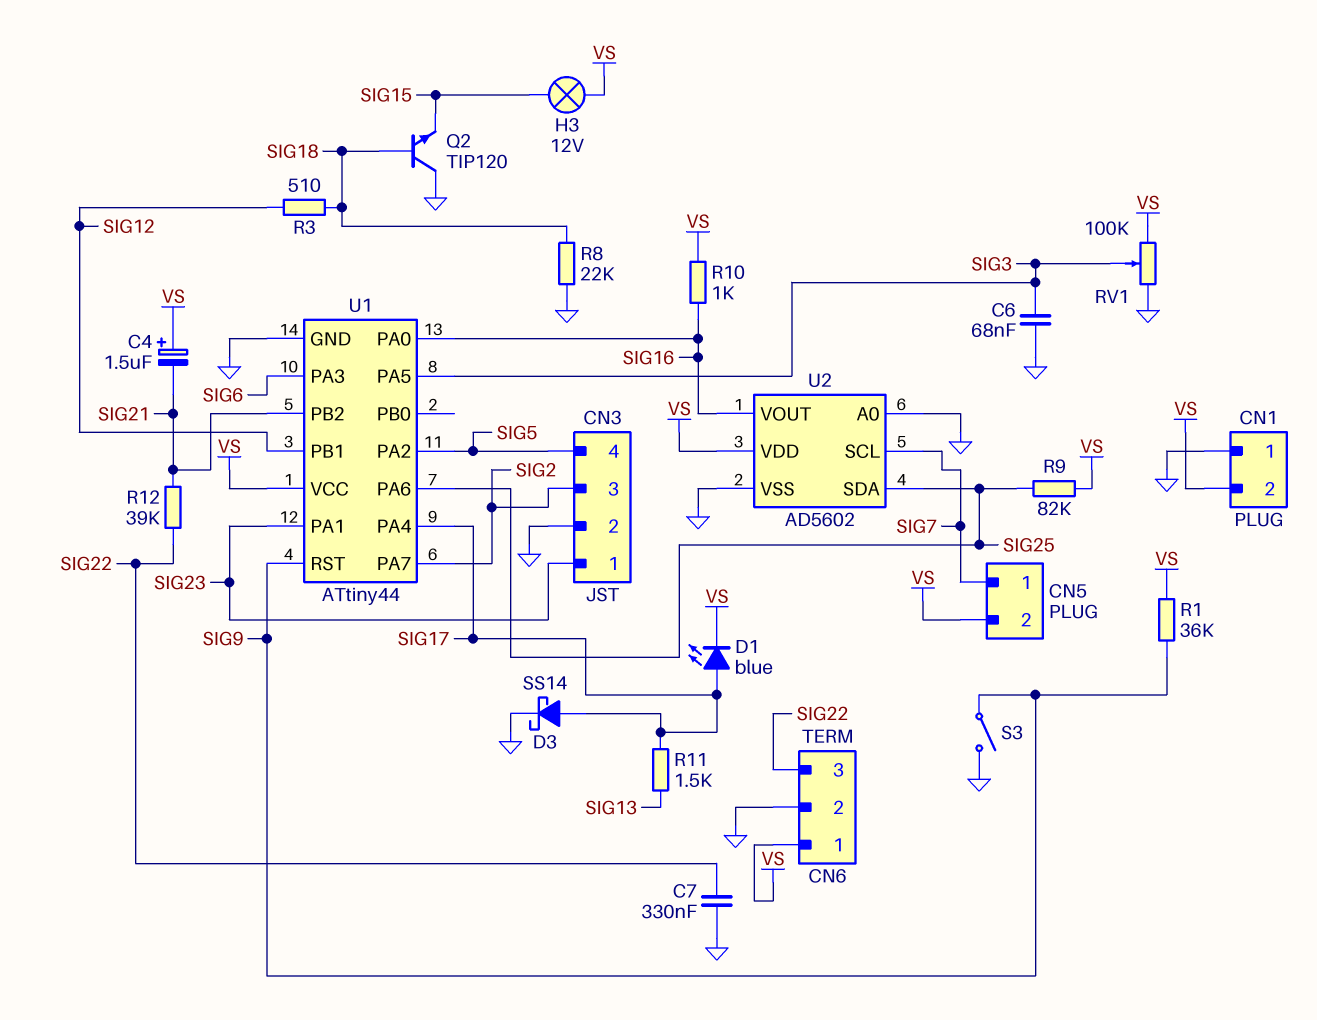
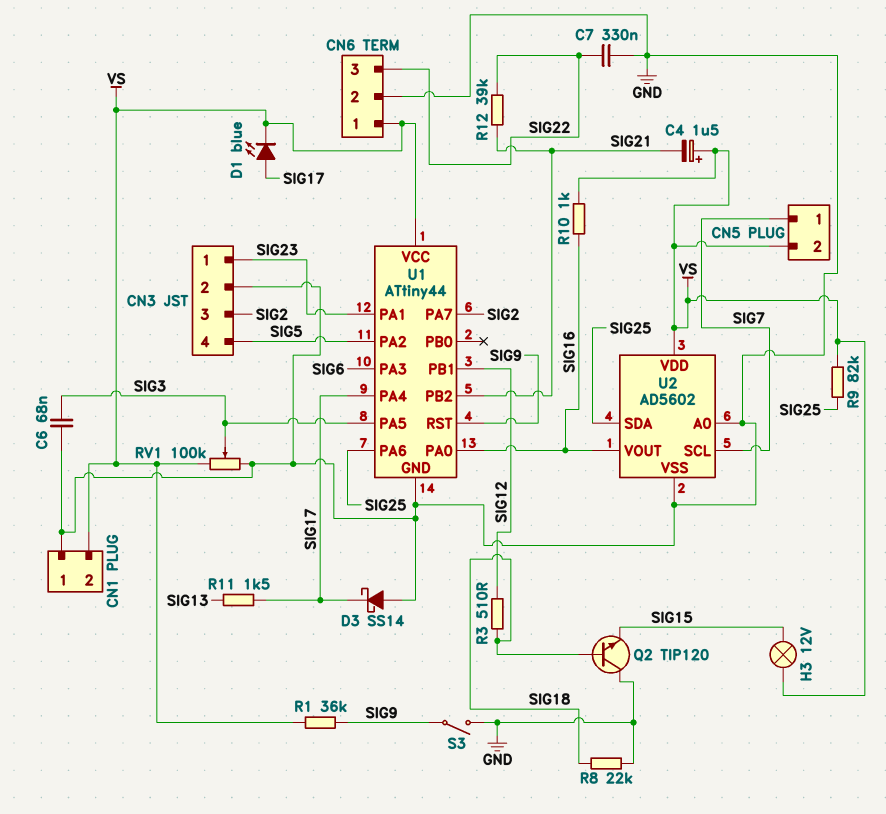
D3: schottky SS14 (A SIG17, K GND) -> schottky SS14 (A GND, K SIG17)

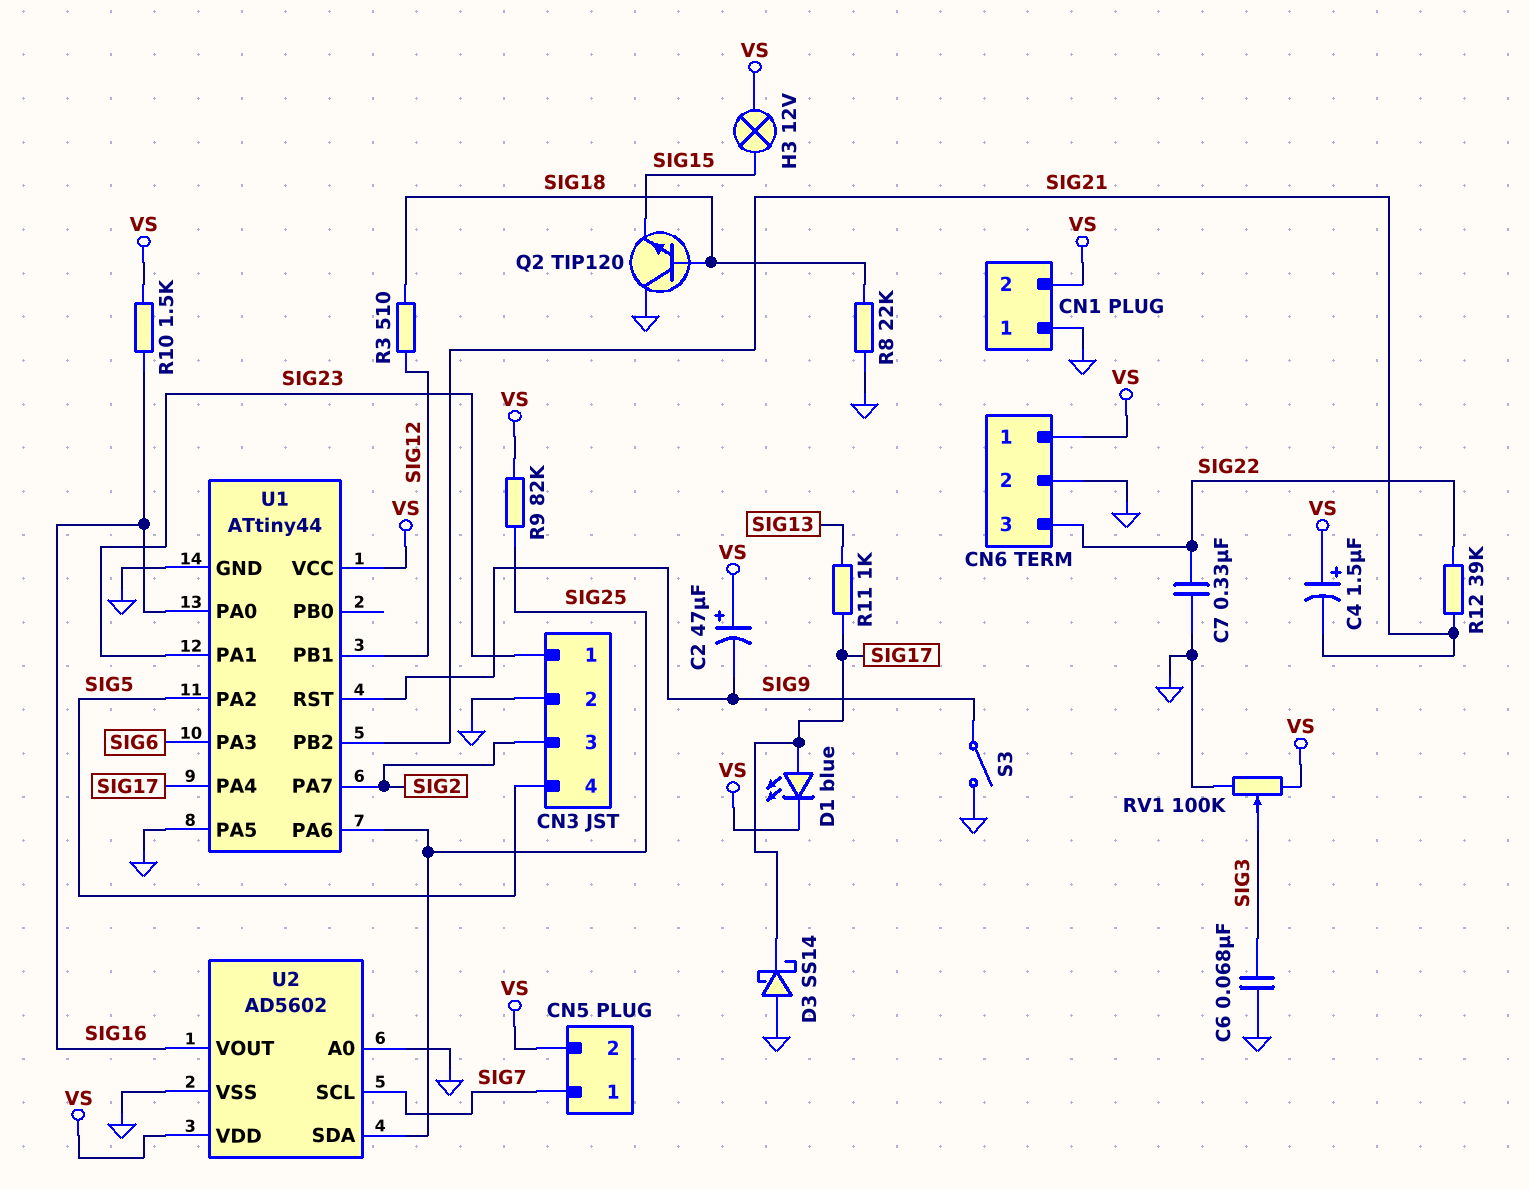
C2: none -> 47uF (plus VS, minus SIG9)
R1: 36k (SIG9, VS) -> none
R10: 1k (SIG16, VS) -> 1.5k (SIG16, VS)
R11: 1.5k (SIG13, SIG17) -> 1k (SIG13, SIG17)
U1 pin PA5: SIG3 -> GND

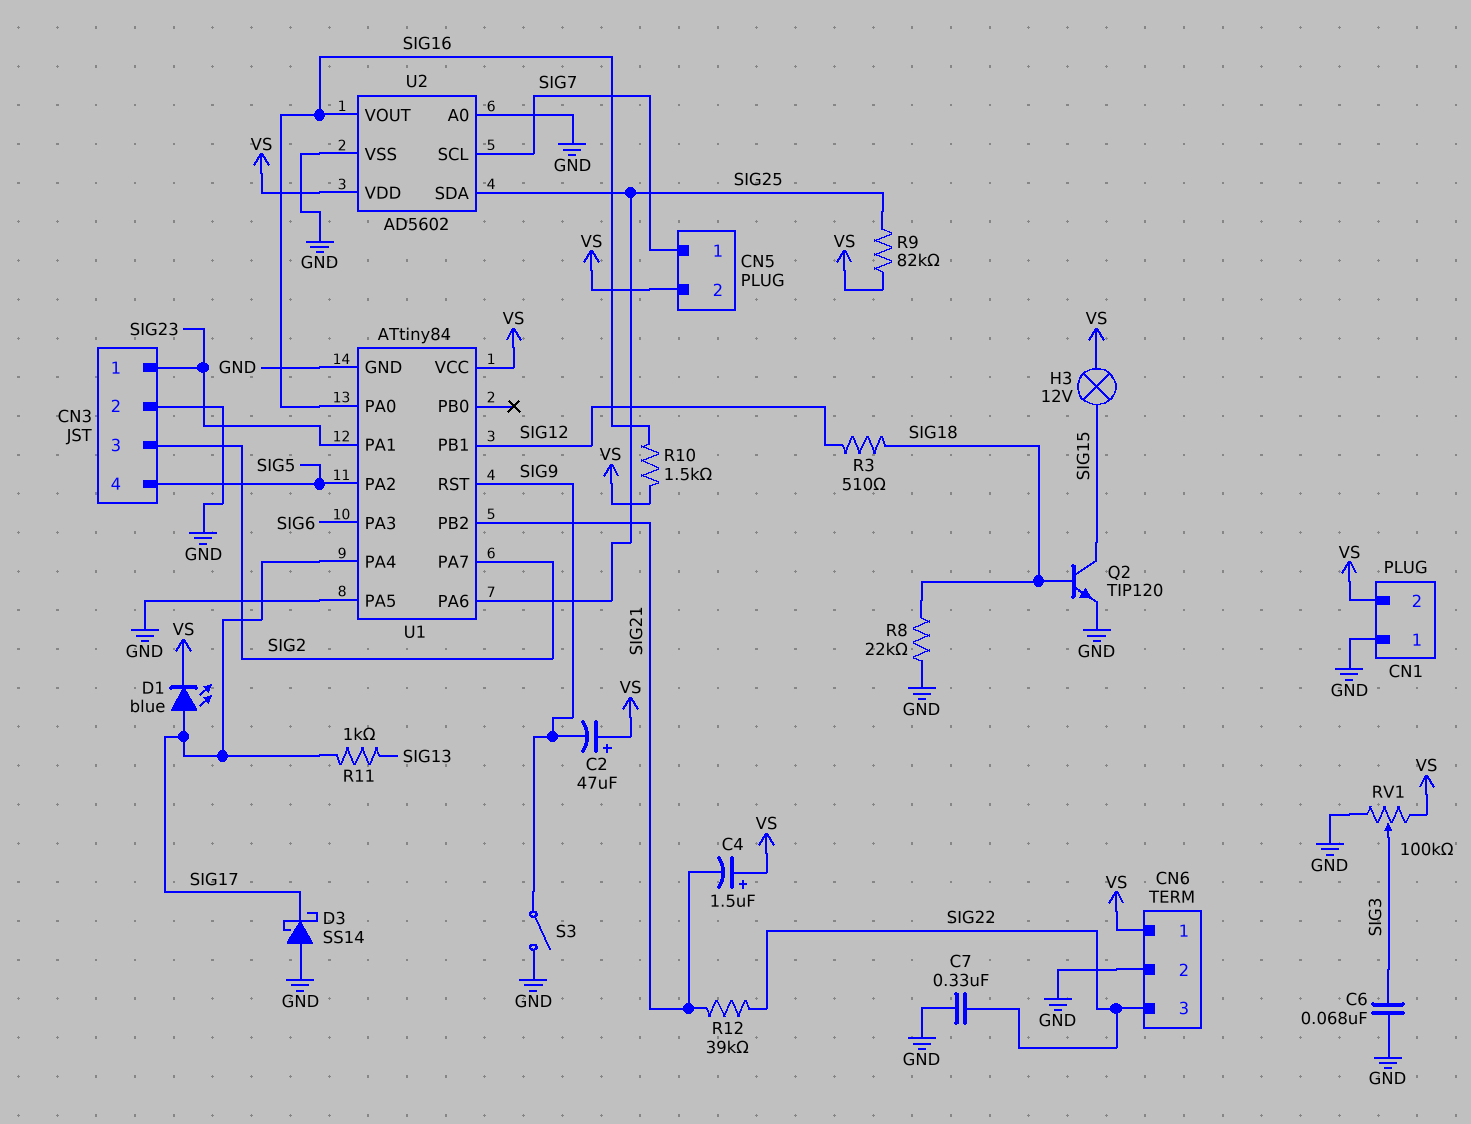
Q2: NPN TIP120 (B SIG18, C GND, E SIG15) -> NPN TIP120 (B SIG18, C SIG15, E GND)
U1: ATtiny44 -> ATtiny84

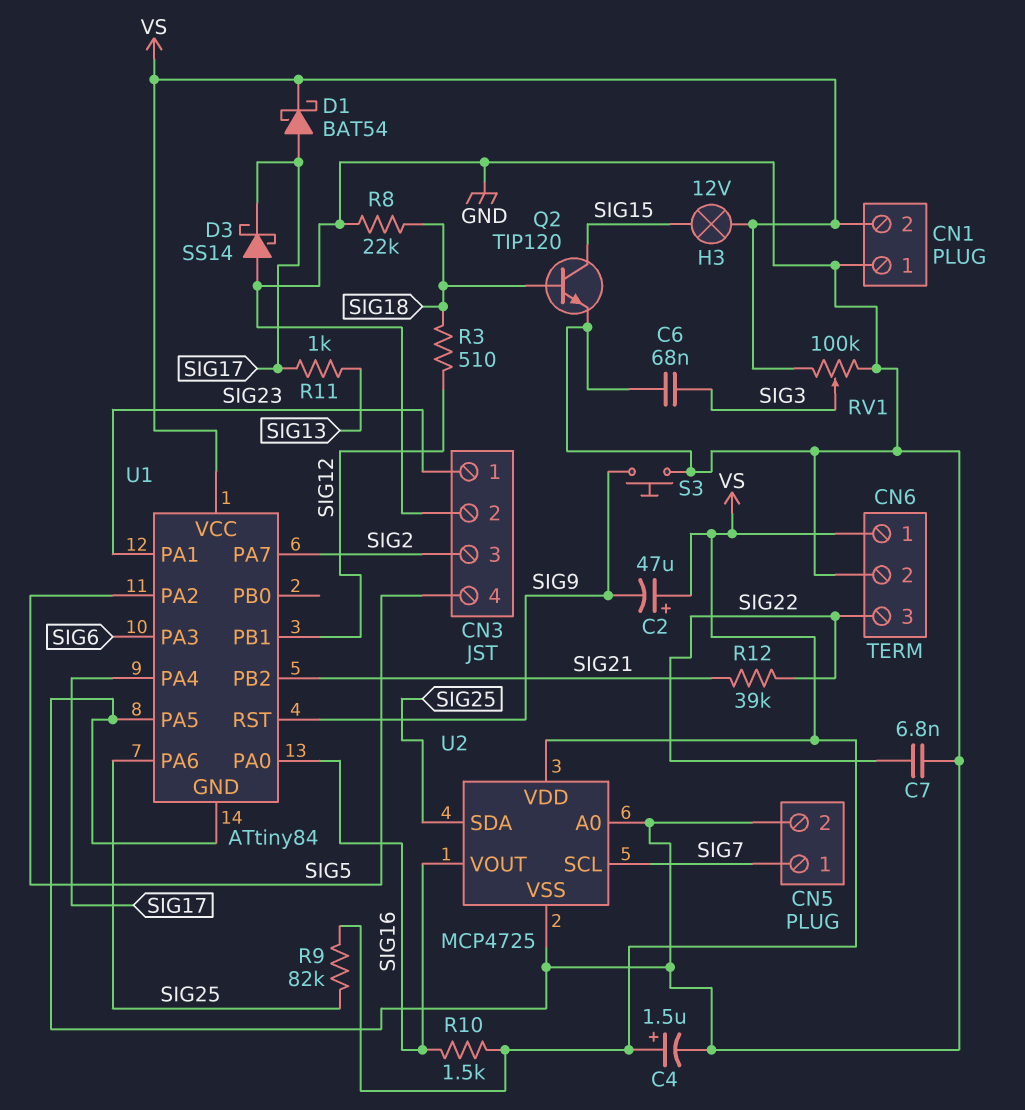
C4: 1.5uF (plus VS, minus SIG21) -> 1.5uF (plus VS, minus GND)
C7: 330nF (GND, SIG22) -> 6.8nF (GND, SIG22)
CN5 pin 2: VS -> GND
D1: LED blue (A SIG17, K VS) -> schottky BAT54 (A SIG17, K VS)
S3: switch (GND, SIG9) -> button (GND, SIG9)
U2: AD5602 -> MCP4725

